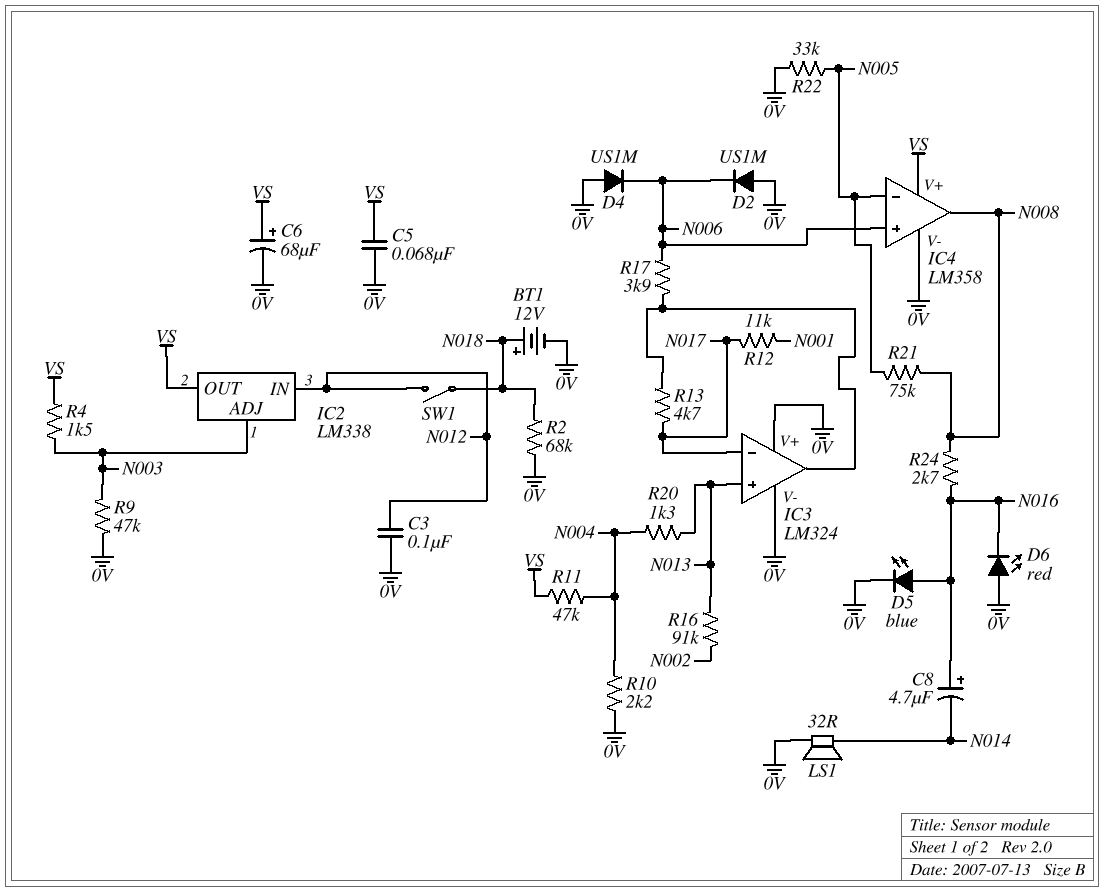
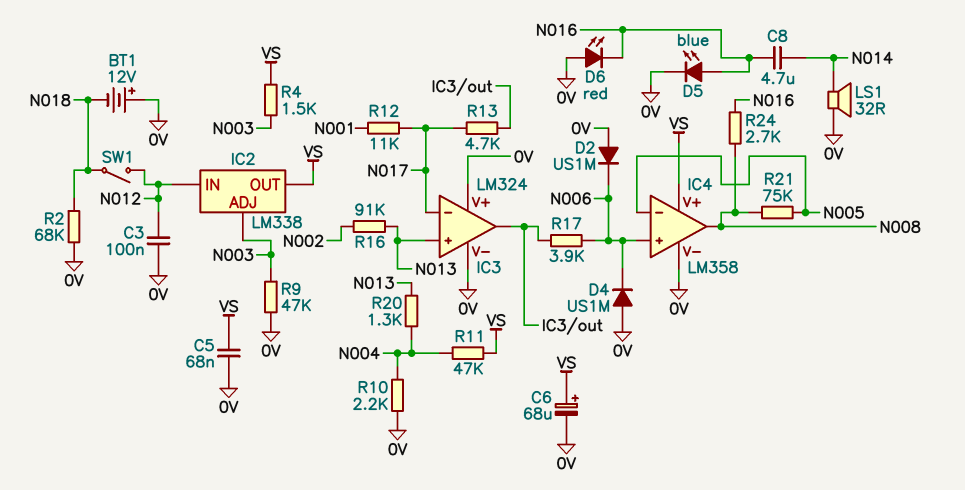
BT1: 12V (plus N018, minus 0V) -> 12V (plus 0V, minus N018)
C8: 4.7uF (plus N016, minus N014) -> 4.7uF (N014, N016)
R22: 33k (0V, N005) -> none

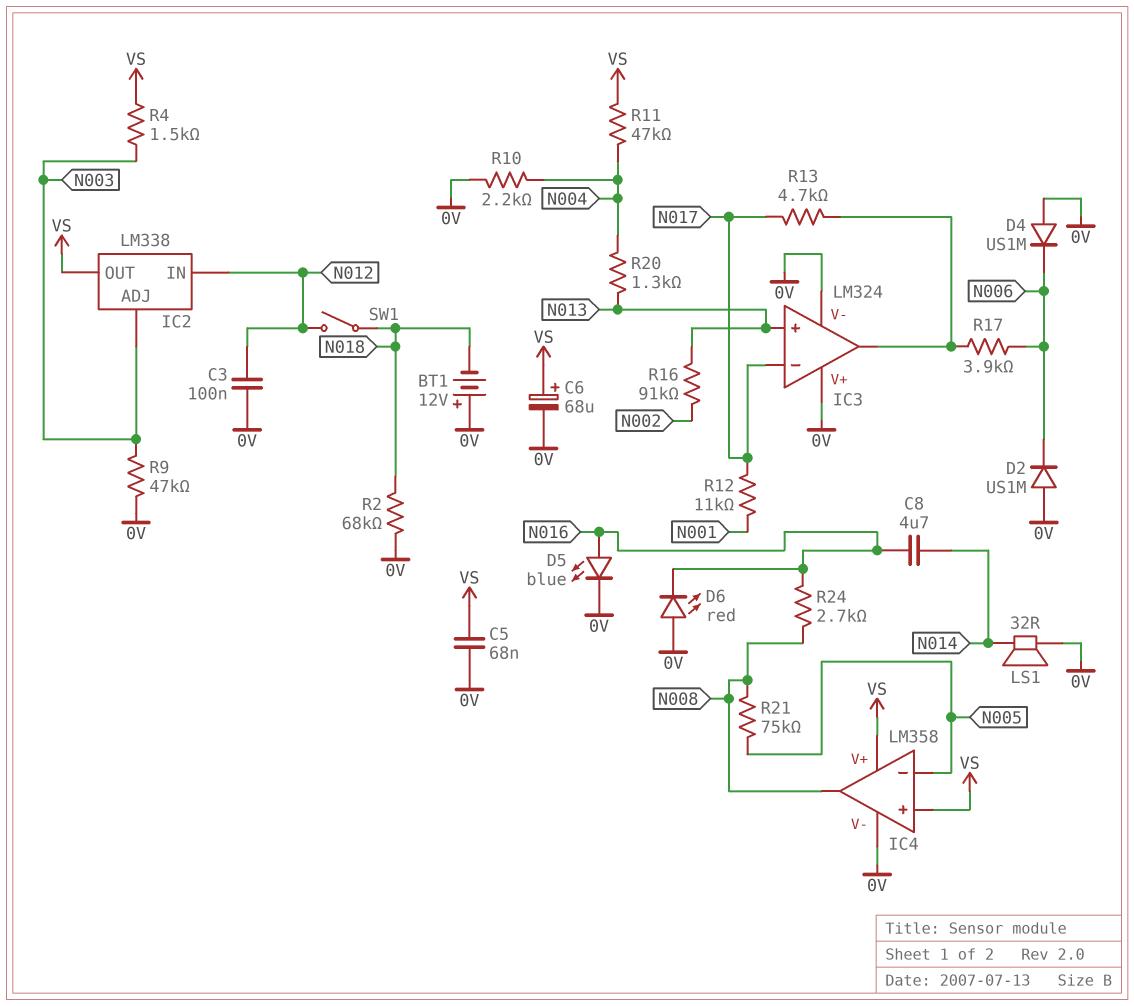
IC4 pin in+: N006 -> VS

